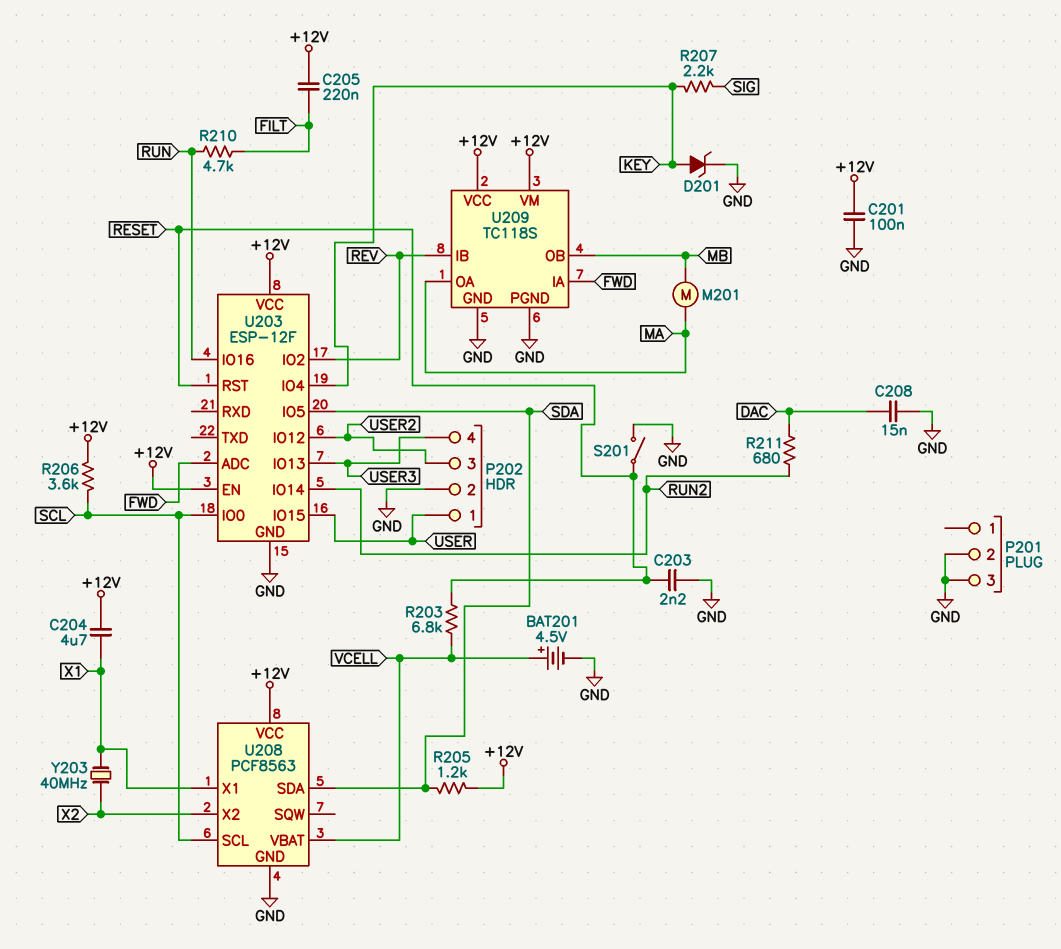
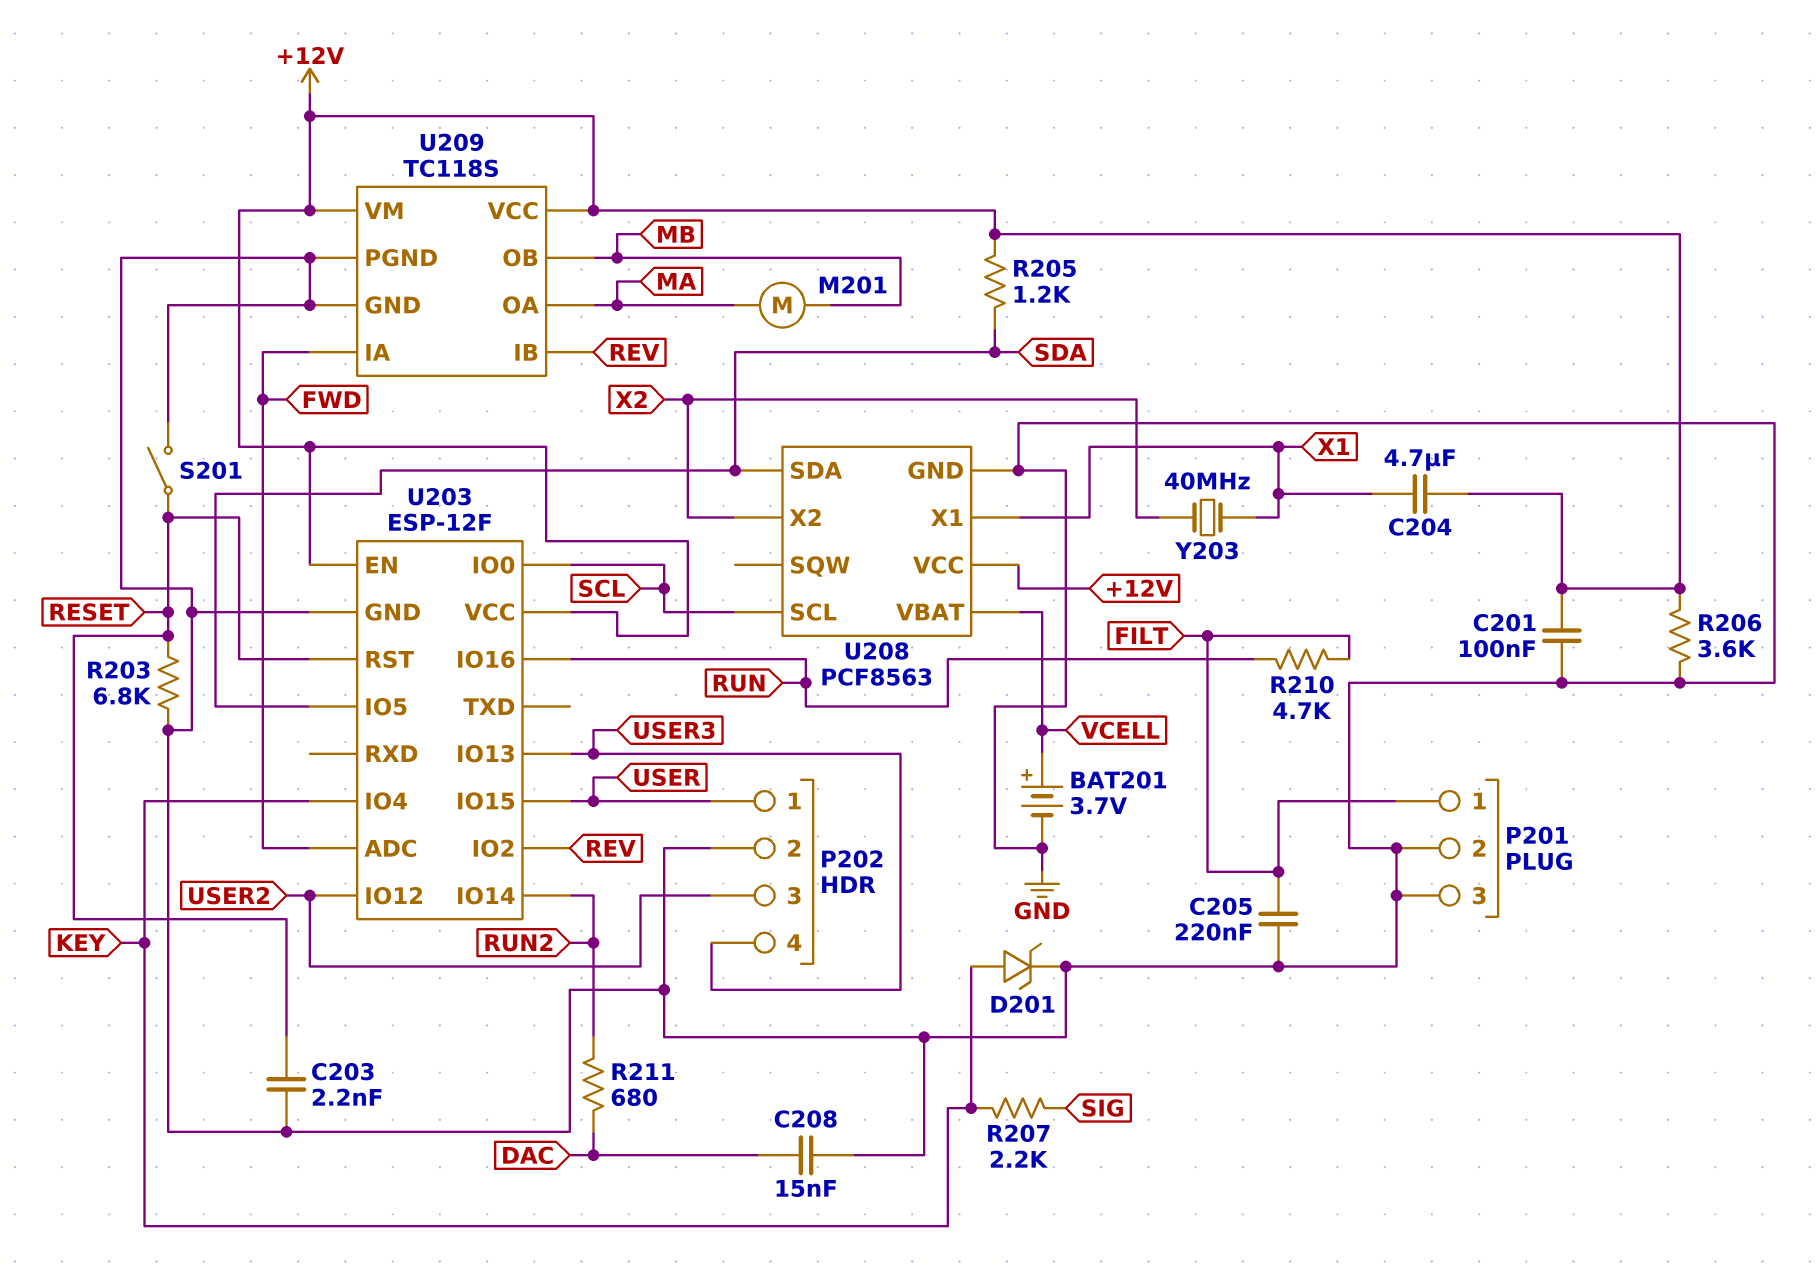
BAT201: 4.5V (plus VCELL, minus GND) -> 3.7V (plus VCELL, minus GND)
C205: 220nF (+12V, FILT) -> 220nF (FILT, GND)
P201 pin 1: none -> FILT
R203: 6.8k (RESET, VCELL) -> 6.8k (GND, RESET)
R206: 3.6k (+12V, SCL) -> 3.6k (+12V, GND)

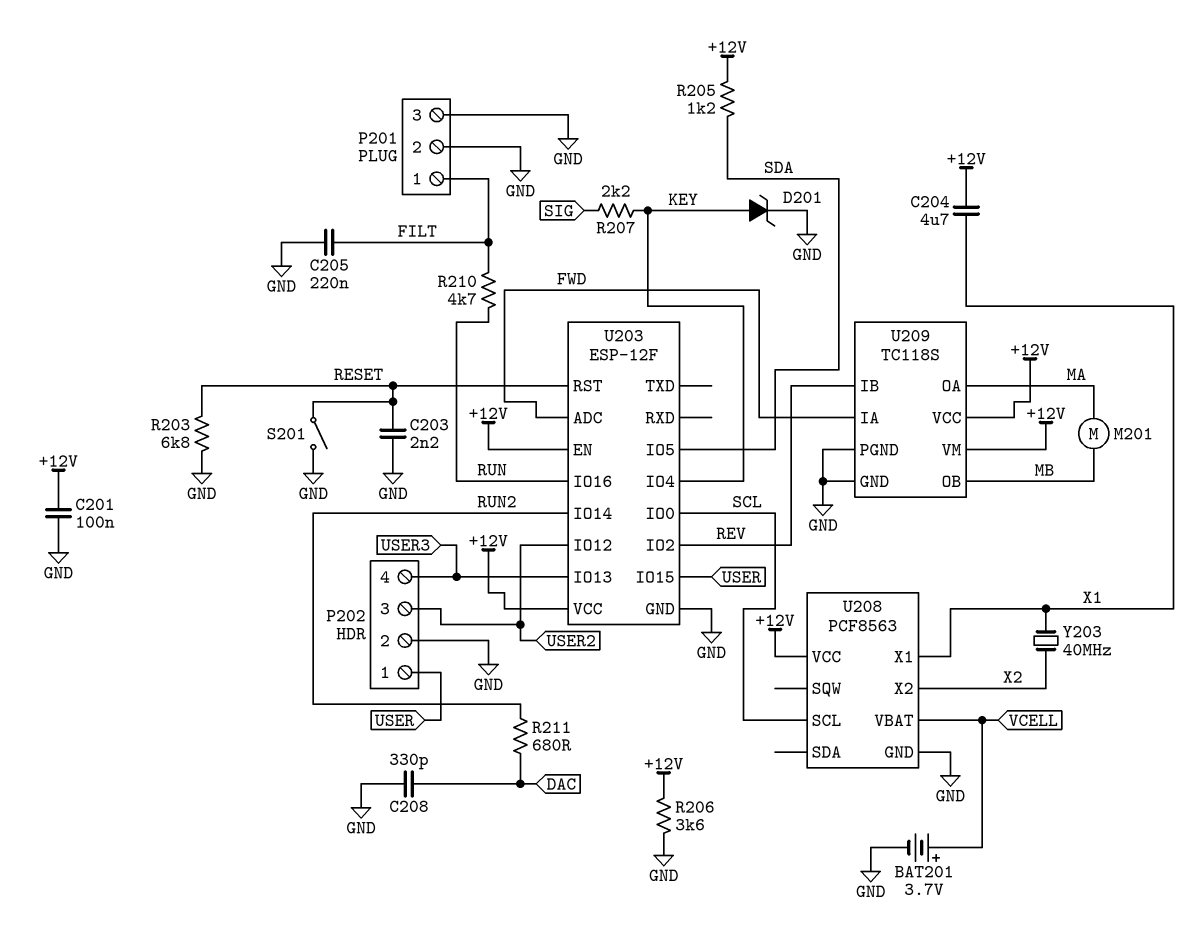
C208: 15nF (DAC, GND) -> 330pF (DAC, GND)
U208 pin SDA: SDA -> none

